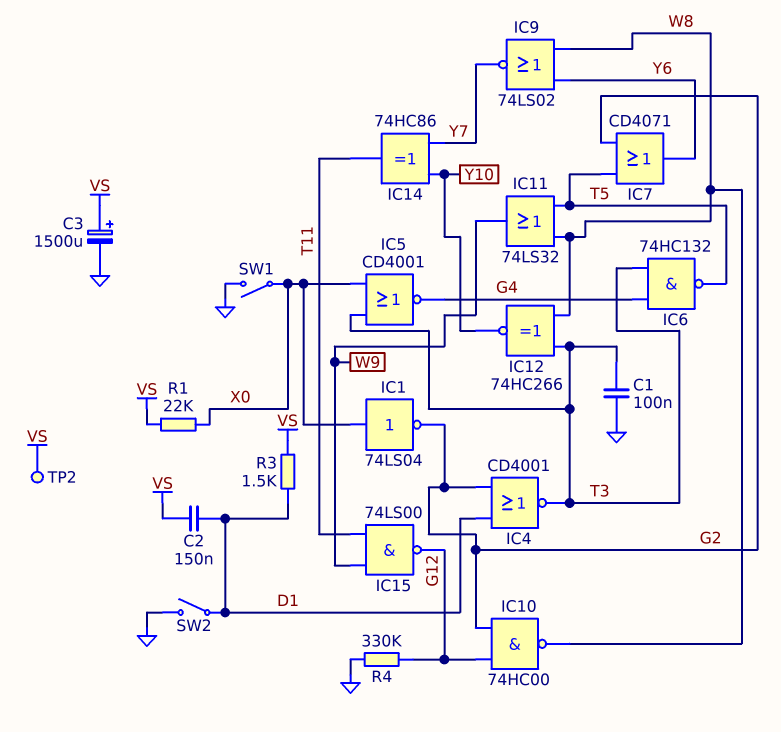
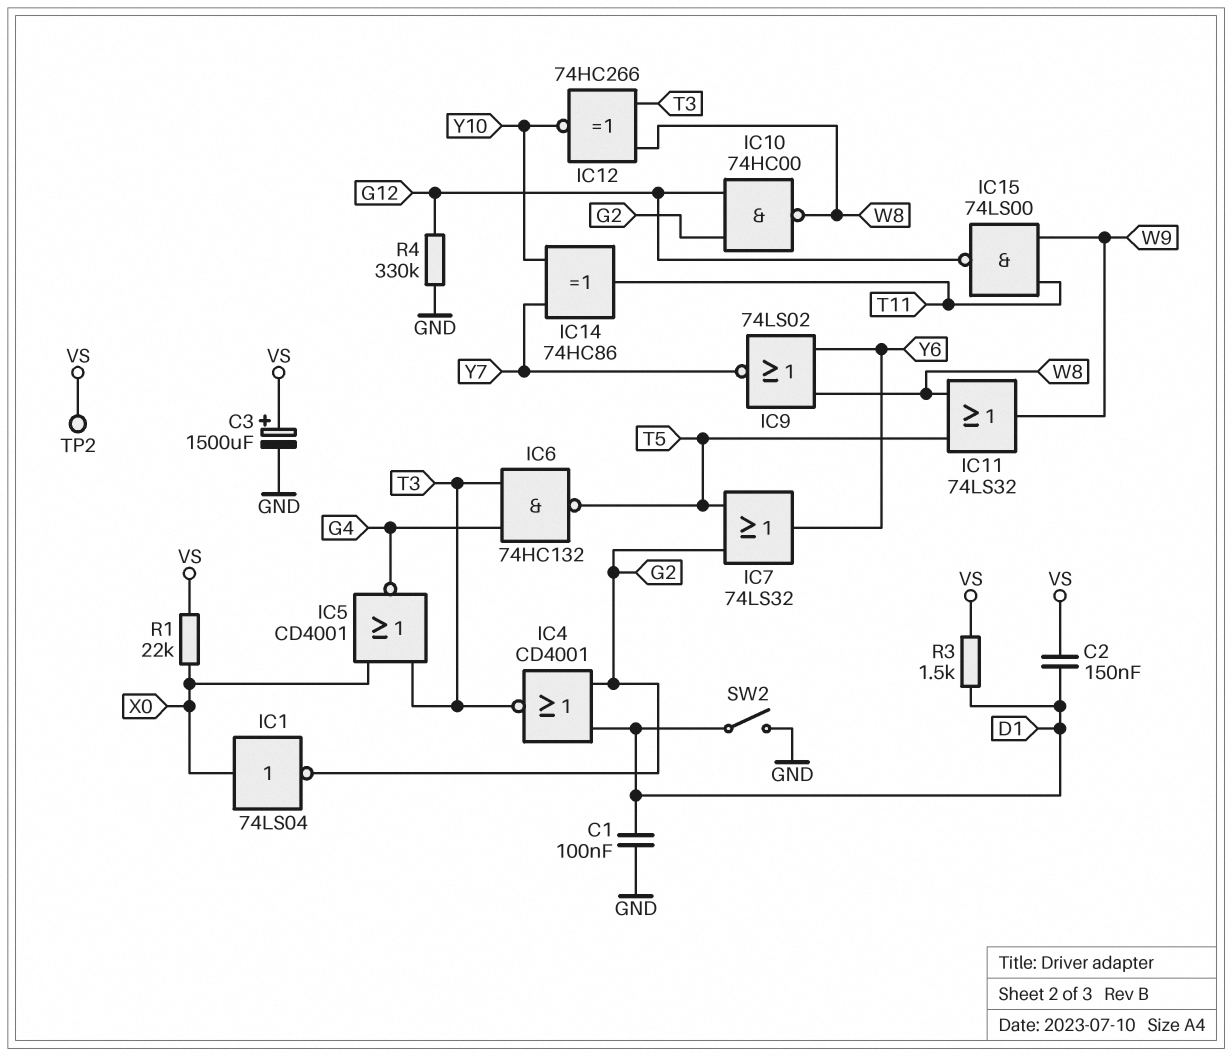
C1: 100nF (GND, T3) -> 100nF (D1, GND)
IC7: OR CD4071 (in G2, in T5, out Y6) -> OR 74LS32 (in G2, in T5, out Y6)
SW1: switch (GND, X0) -> none

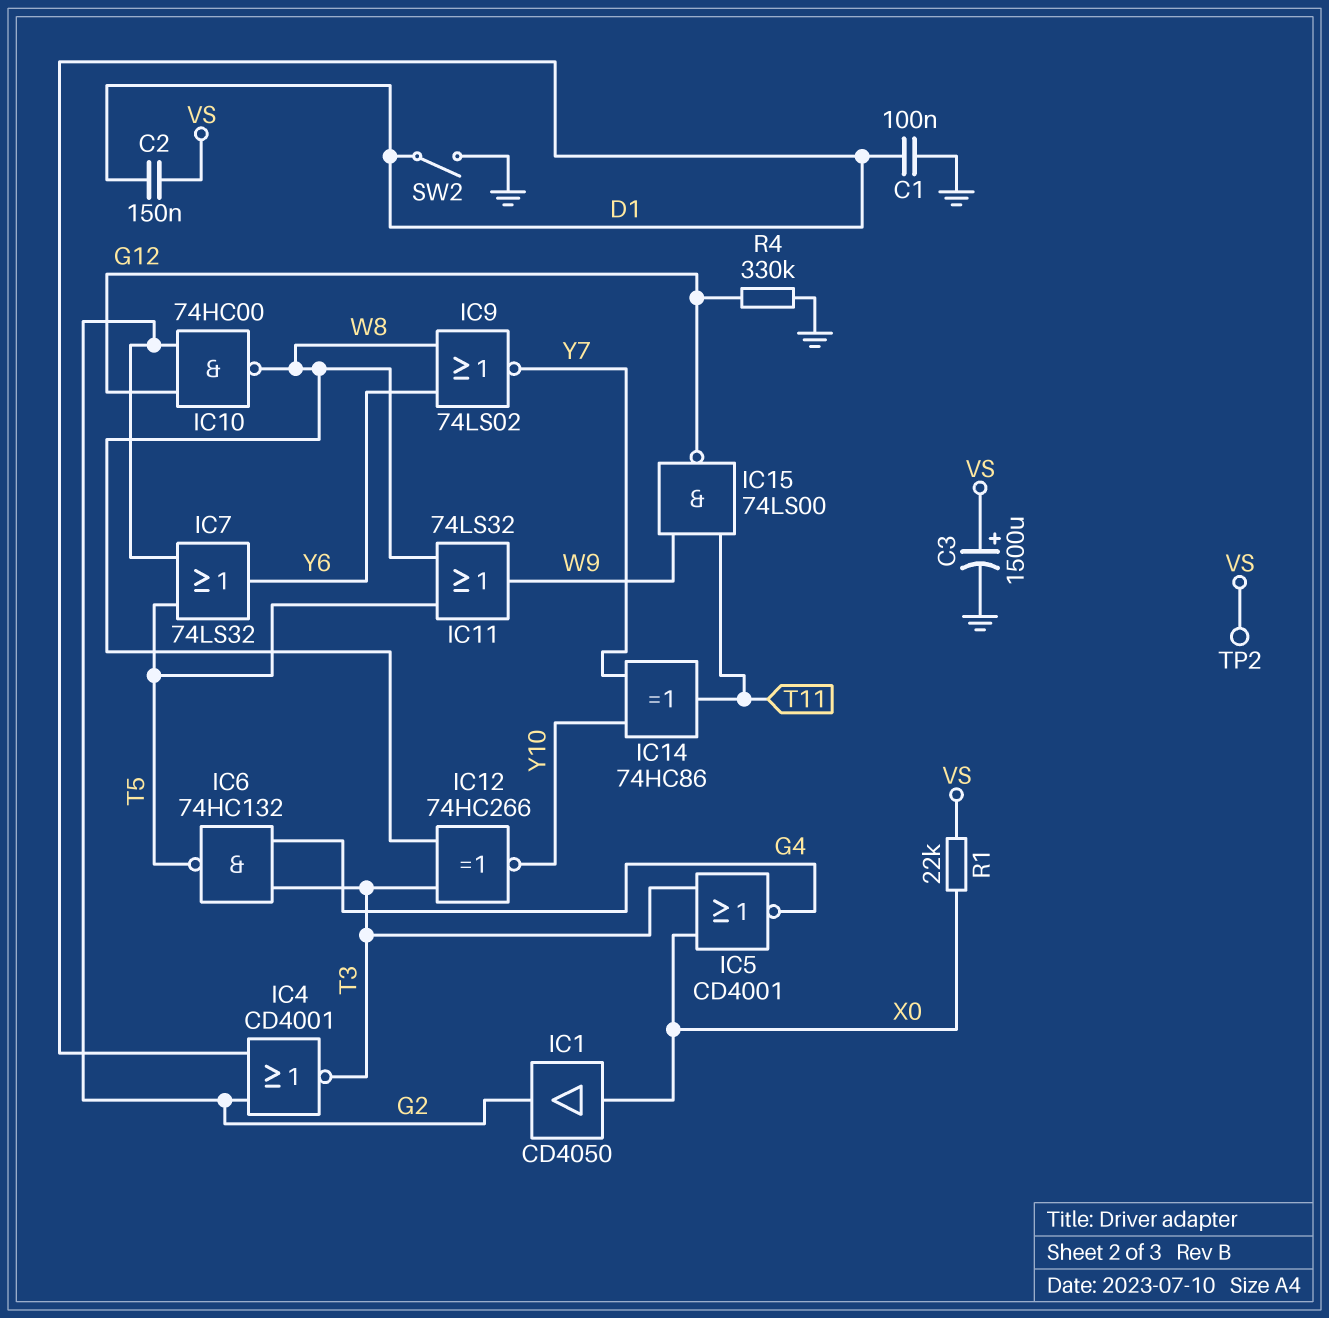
IC1: NOT 74LS04 (in X0, out G2) -> buffer CD4050 (in X0, out G2)
R3: 1.5k (D1, VS) -> none

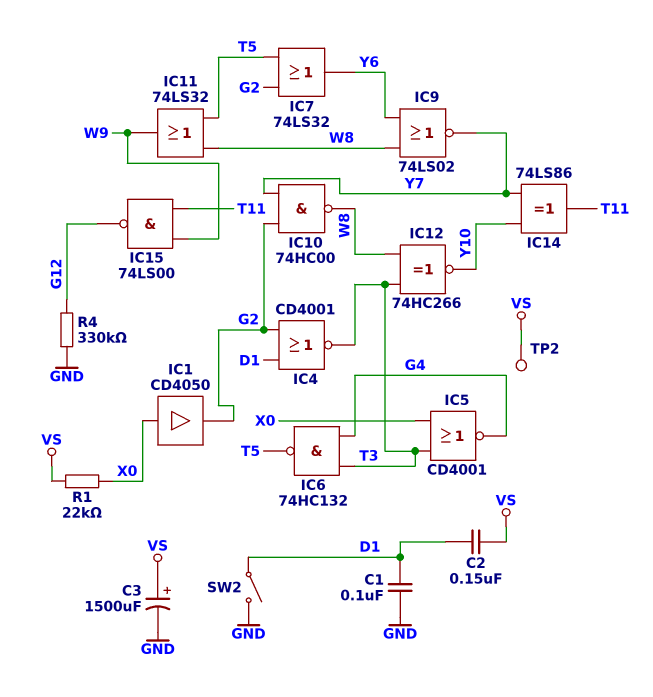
IC10: NAND 74HC00 (in G2, in G12, out W8) -> NAND 74HC00 (in G2, in Y7, out W8)
IC14: XOR 74HC86 (in Y7, in Y10, out T11) -> XOR 74LS86 (in Y7, in Y10, out T11)

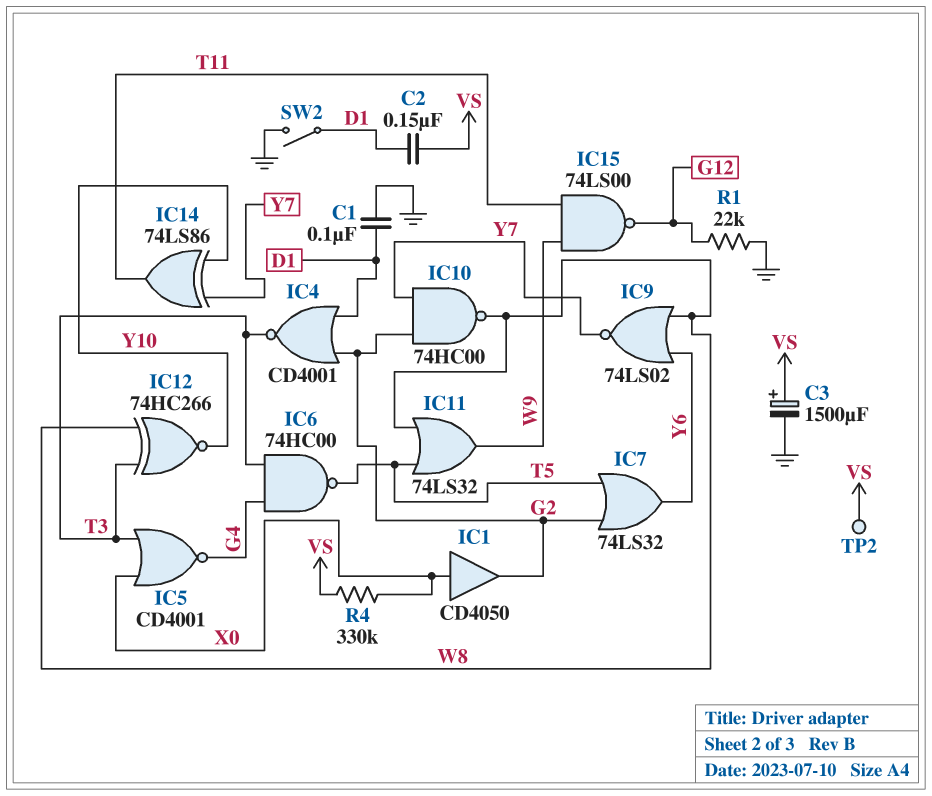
IC6: NAND 74HC132 (in G4, in T3, out T5) -> NAND 74HC00 (in G4, in T3, out T5)
R1: 22k (VS, X0) -> 22k (G12, GND)
R4: 330k (G12, GND) -> 330k (VS, X0)

